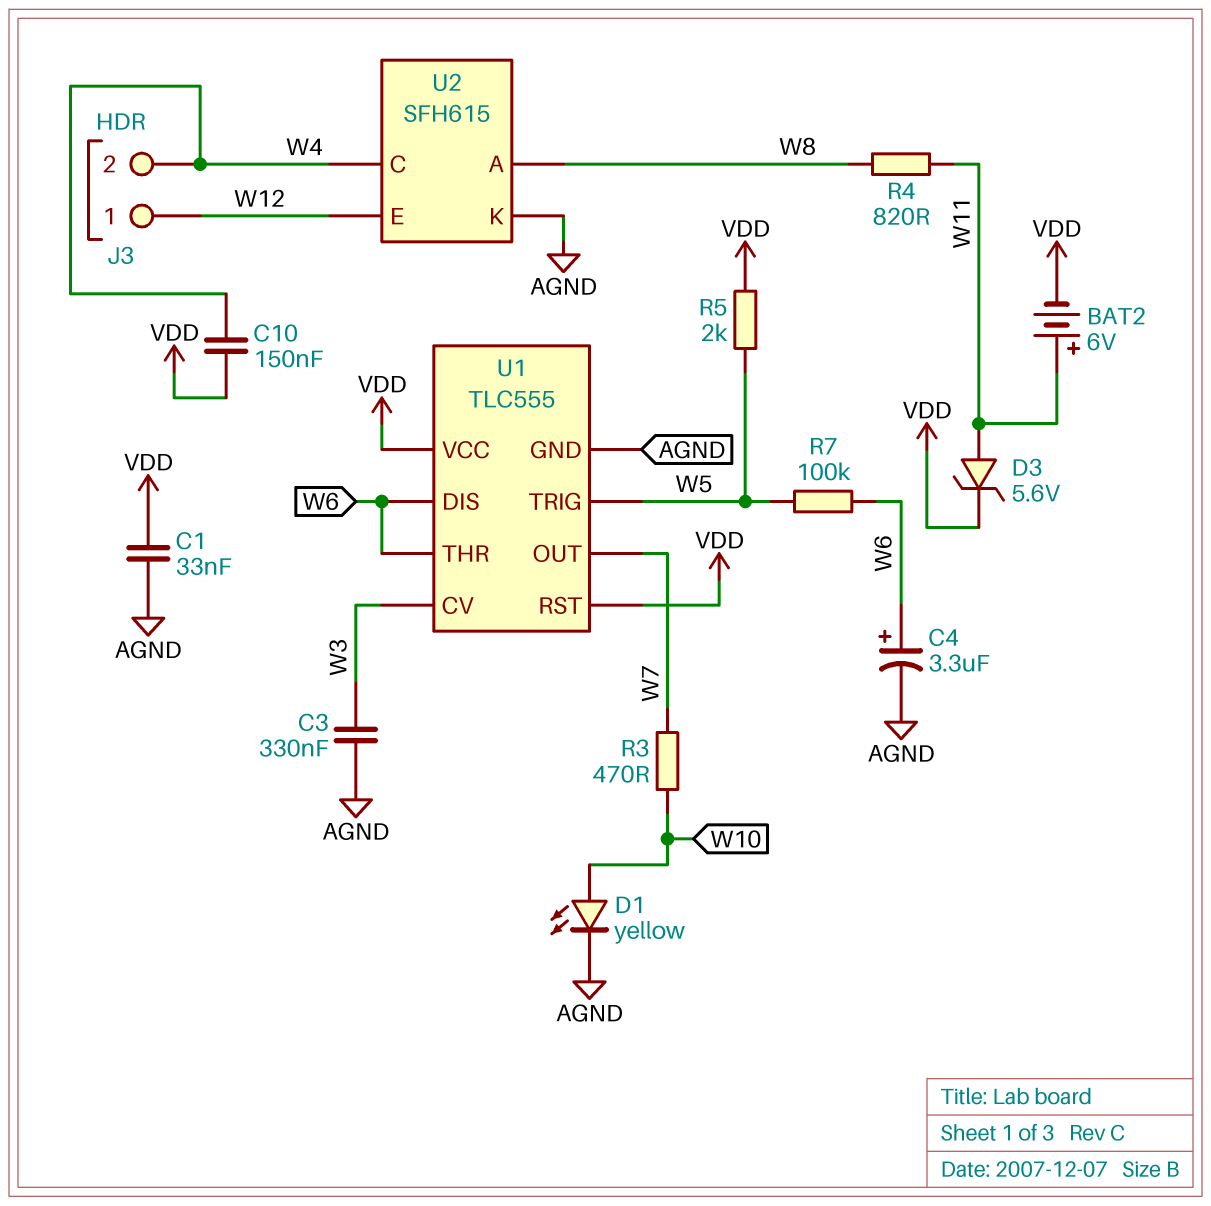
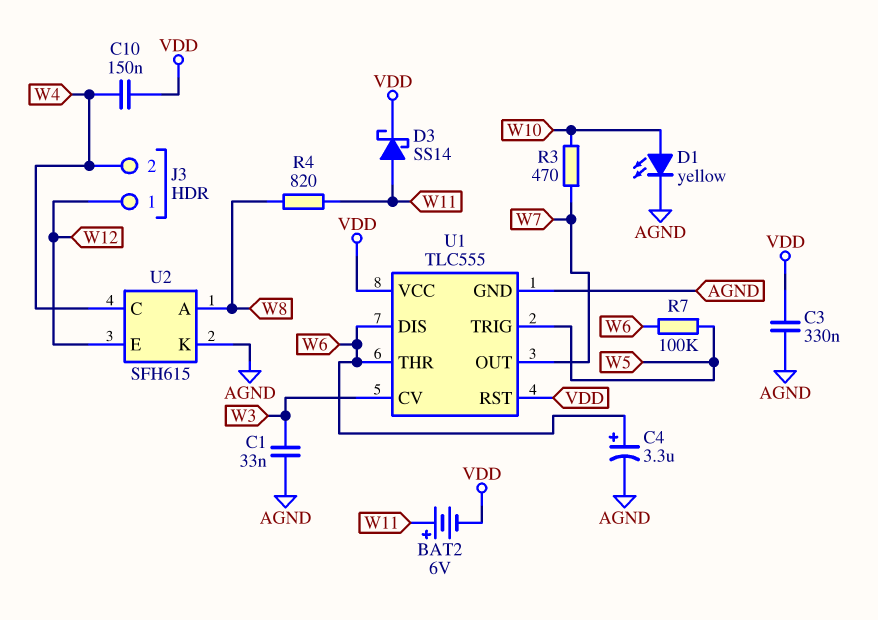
C1: 33nF (AGND, VDD) -> 33nF (AGND, W3)
C3: 330nF (AGND, W3) -> 330nF (AGND, VDD)
D3: zener 5.6V (A W11, K VDD) -> schottky SS14 (A W11, K VDD)
R5: 2k (VDD, W5) -> none

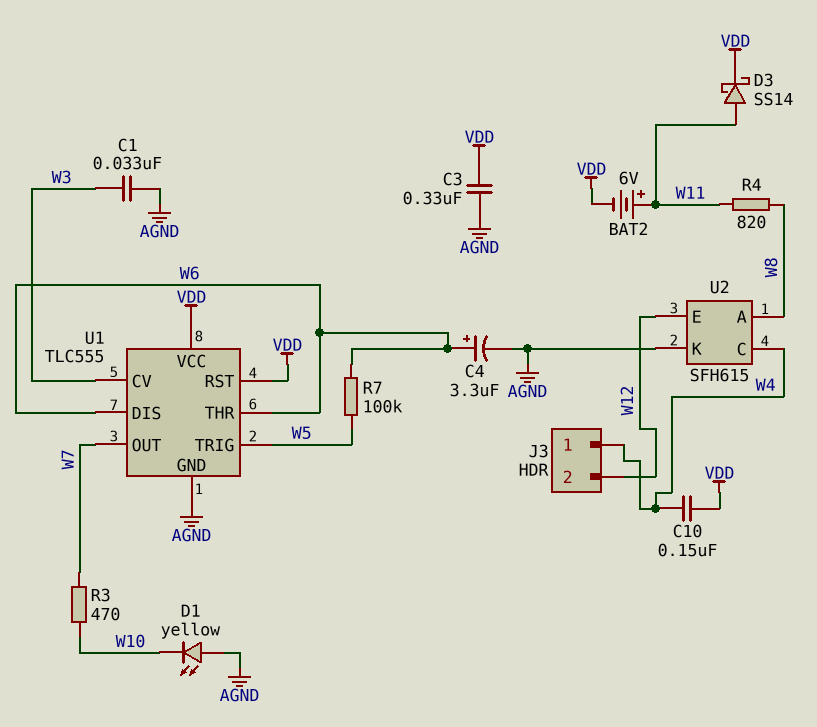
D1: LED yellow (A W10, K AGND) -> LED yellow (A AGND, K W10)
J3 pin 1: W12 -> W4
J3 pin 2: W4 -> W12

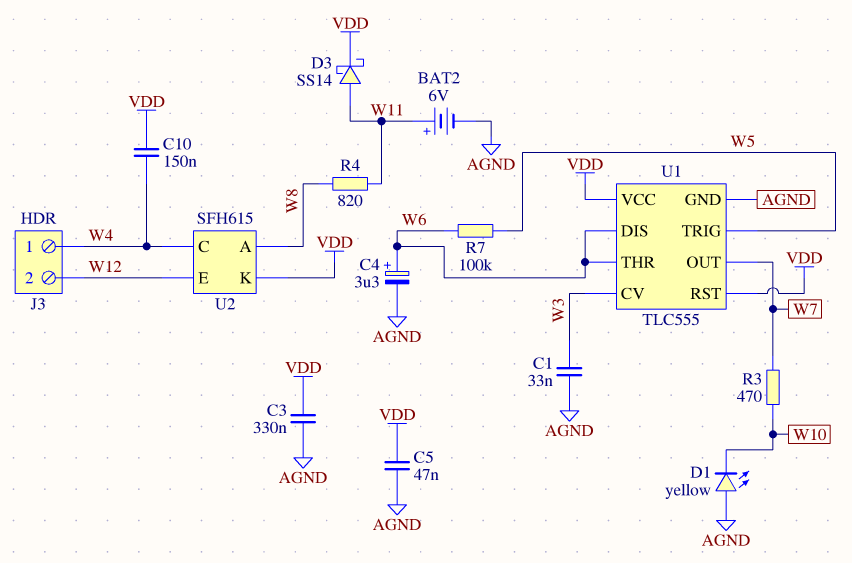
BAT2: 6V (plus W11, minus VDD) -> 6V (plus W11, minus AGND)
C5: none -> 47nF (AGND, VDD)
U2 pin K: AGND -> VDD

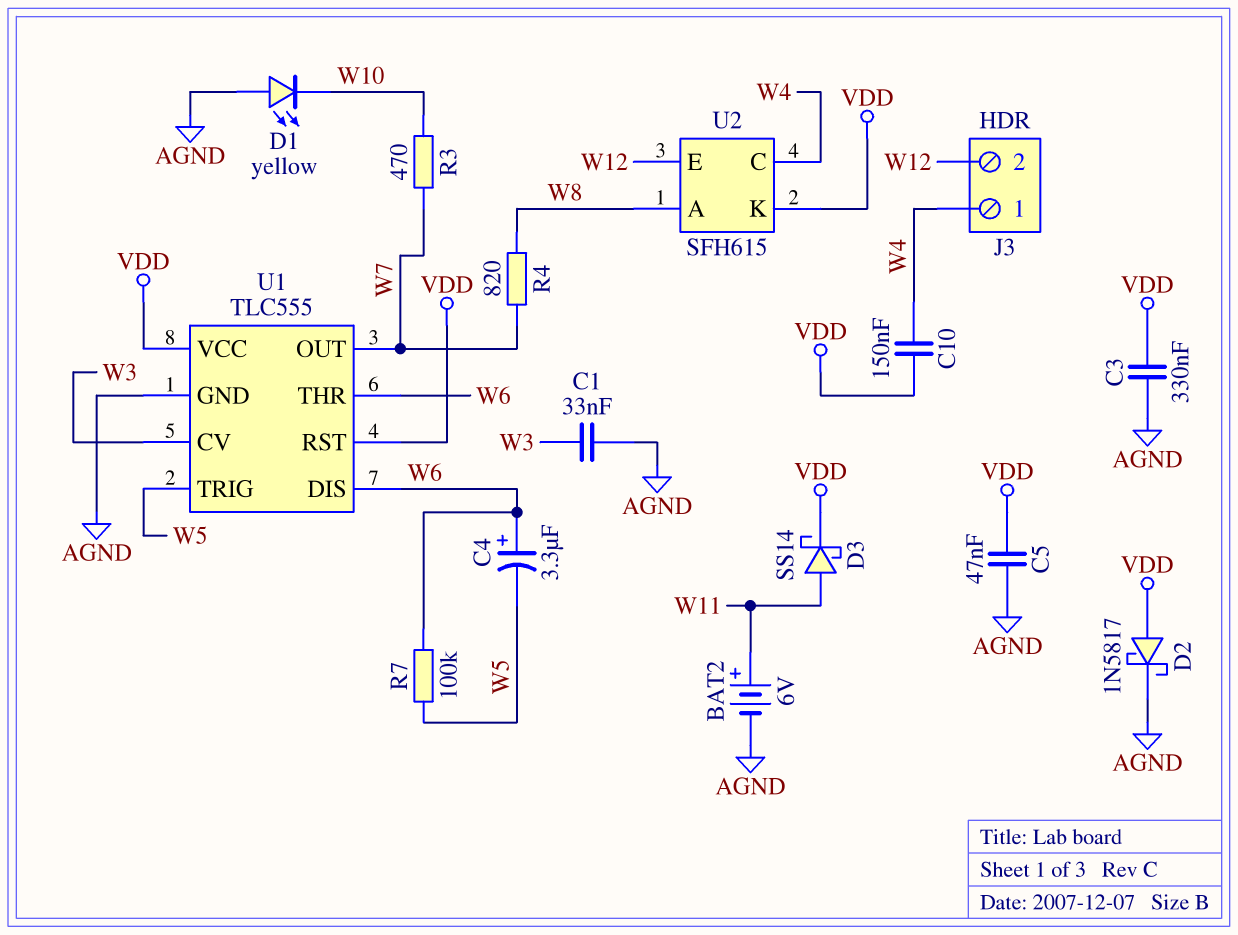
C4: 3.3uF (plus W6, minus AGND) -> 3.3uF (plus W6, minus W5)
D2: none -> schottky 1N5817 (A VDD, K AGND)
R4: 820 (W8, W11) -> 820 (W7, W8)

